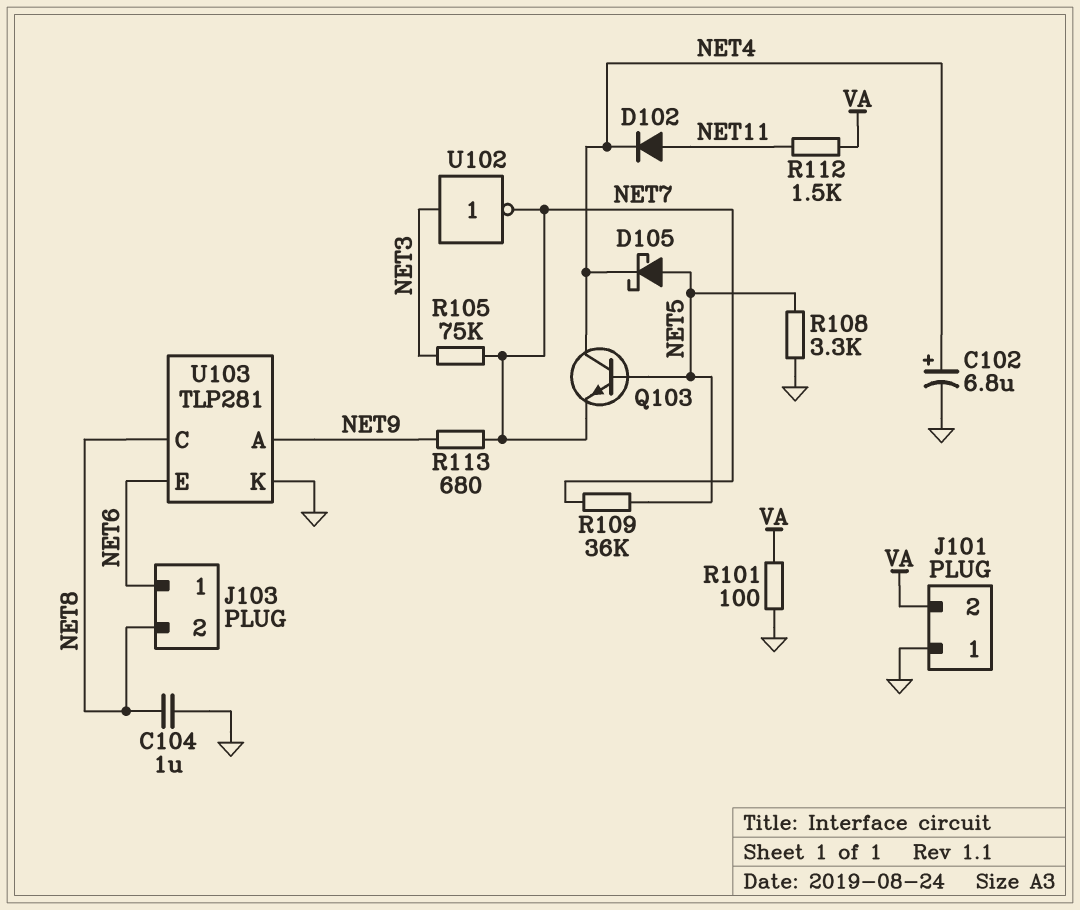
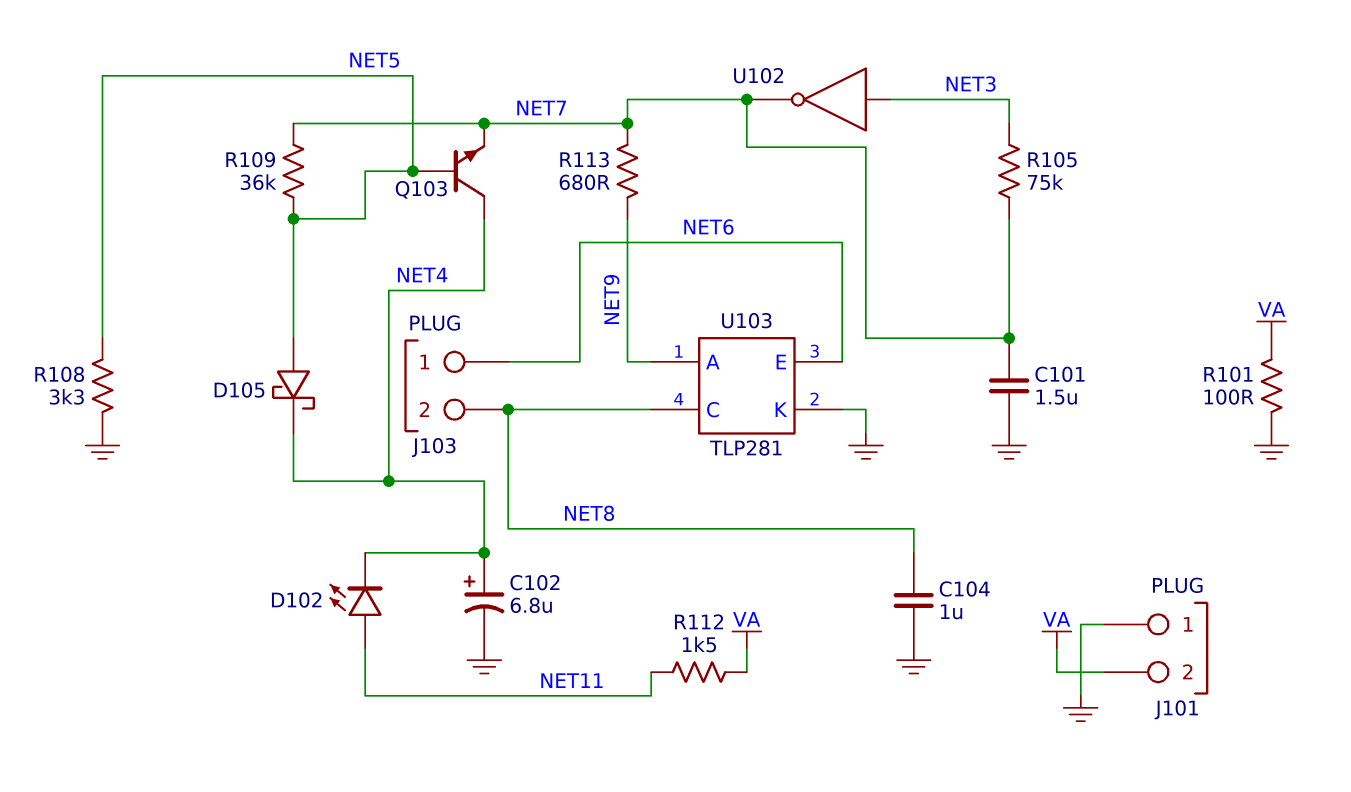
C101: none -> 1.5uF (GND, NET7)
D102: diode (A NET11, K NET4) -> LED (A NET11, K NET4)

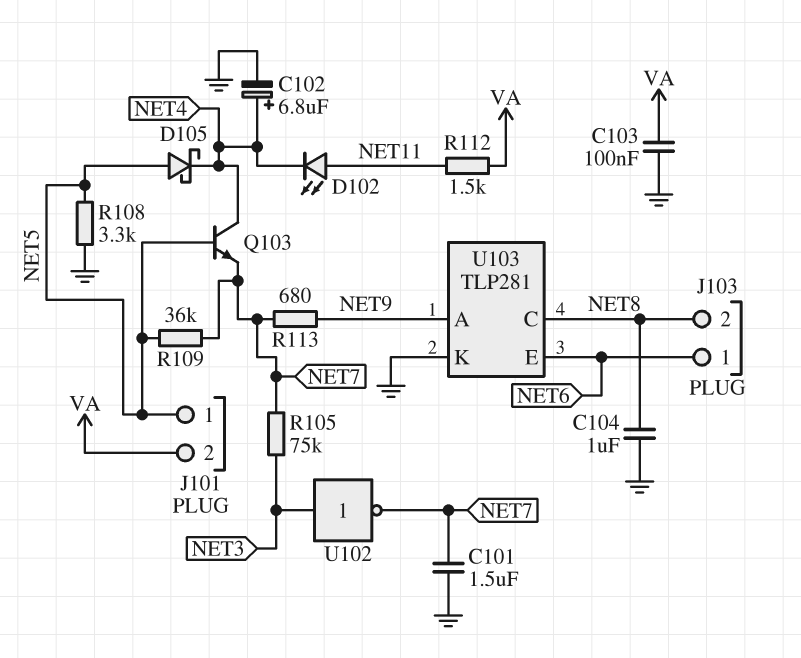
C103: none -> 100nF (GND, VA)
J101 pin 1: GND -> NET5
R101: 100 (GND, VA) -> none

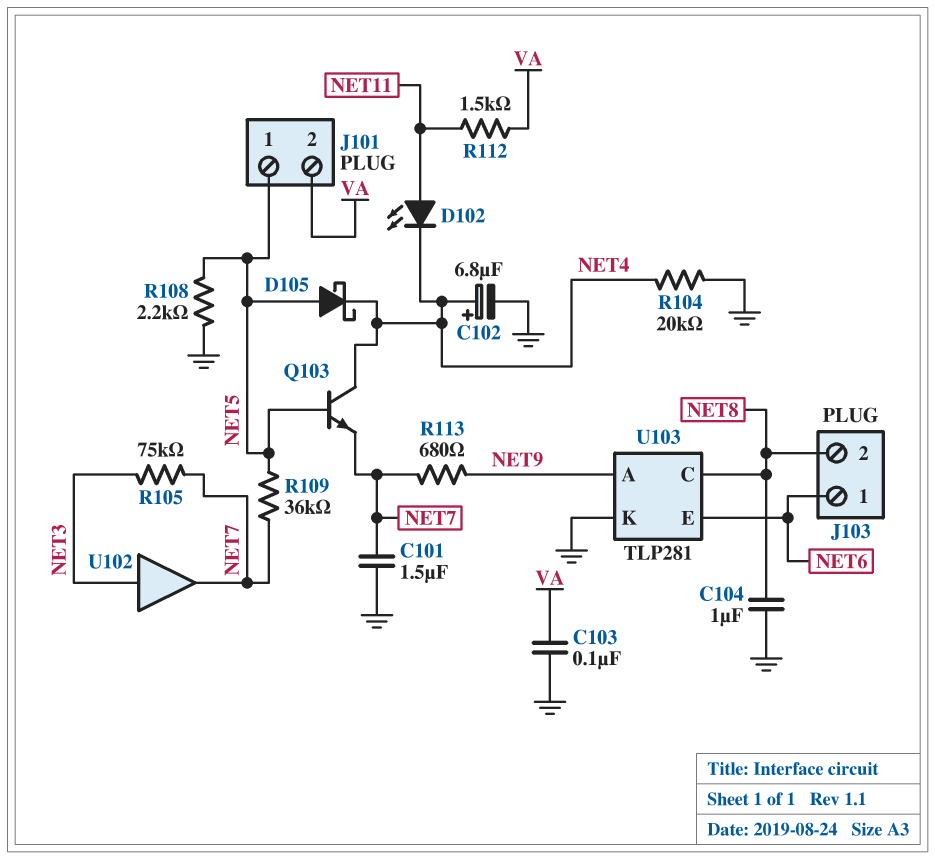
R104: none -> 20k (GND, NET4)
R108: 3.3k (GND, NET5) -> 2.2k (GND, NET5)
U102: NOT (in NET3, out NET7) -> buffer (in NET3, out NET7)

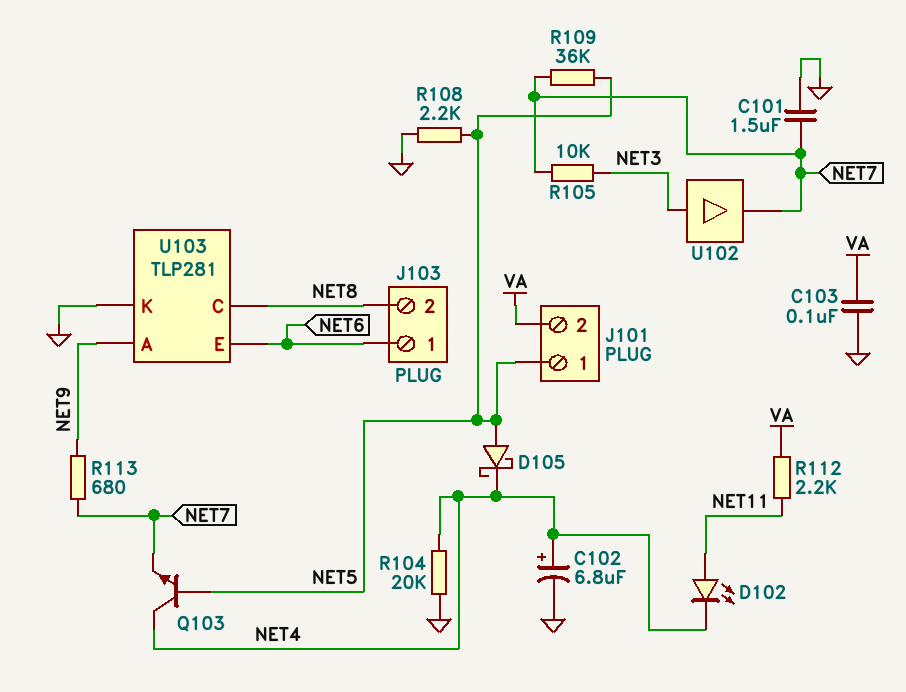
C104: 1uF (GND, NET8) -> none
R105: 75k (NET3, NET7) -> 10k (NET3, NET7)
R112: 1.5k (NET11, VA) -> 2.2k (NET11, VA)

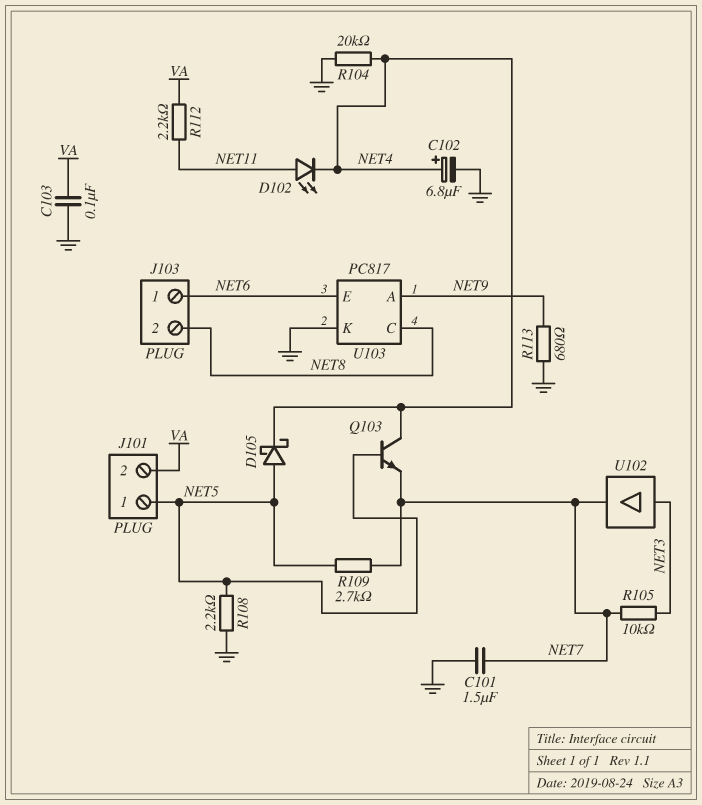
R109: 36k (NET5, NET7) -> 2.7k (NET5, NET7)
R113: 680 (NET7, NET9) -> 680 (GND, NET9)
U103: TLP281 -> PC817

